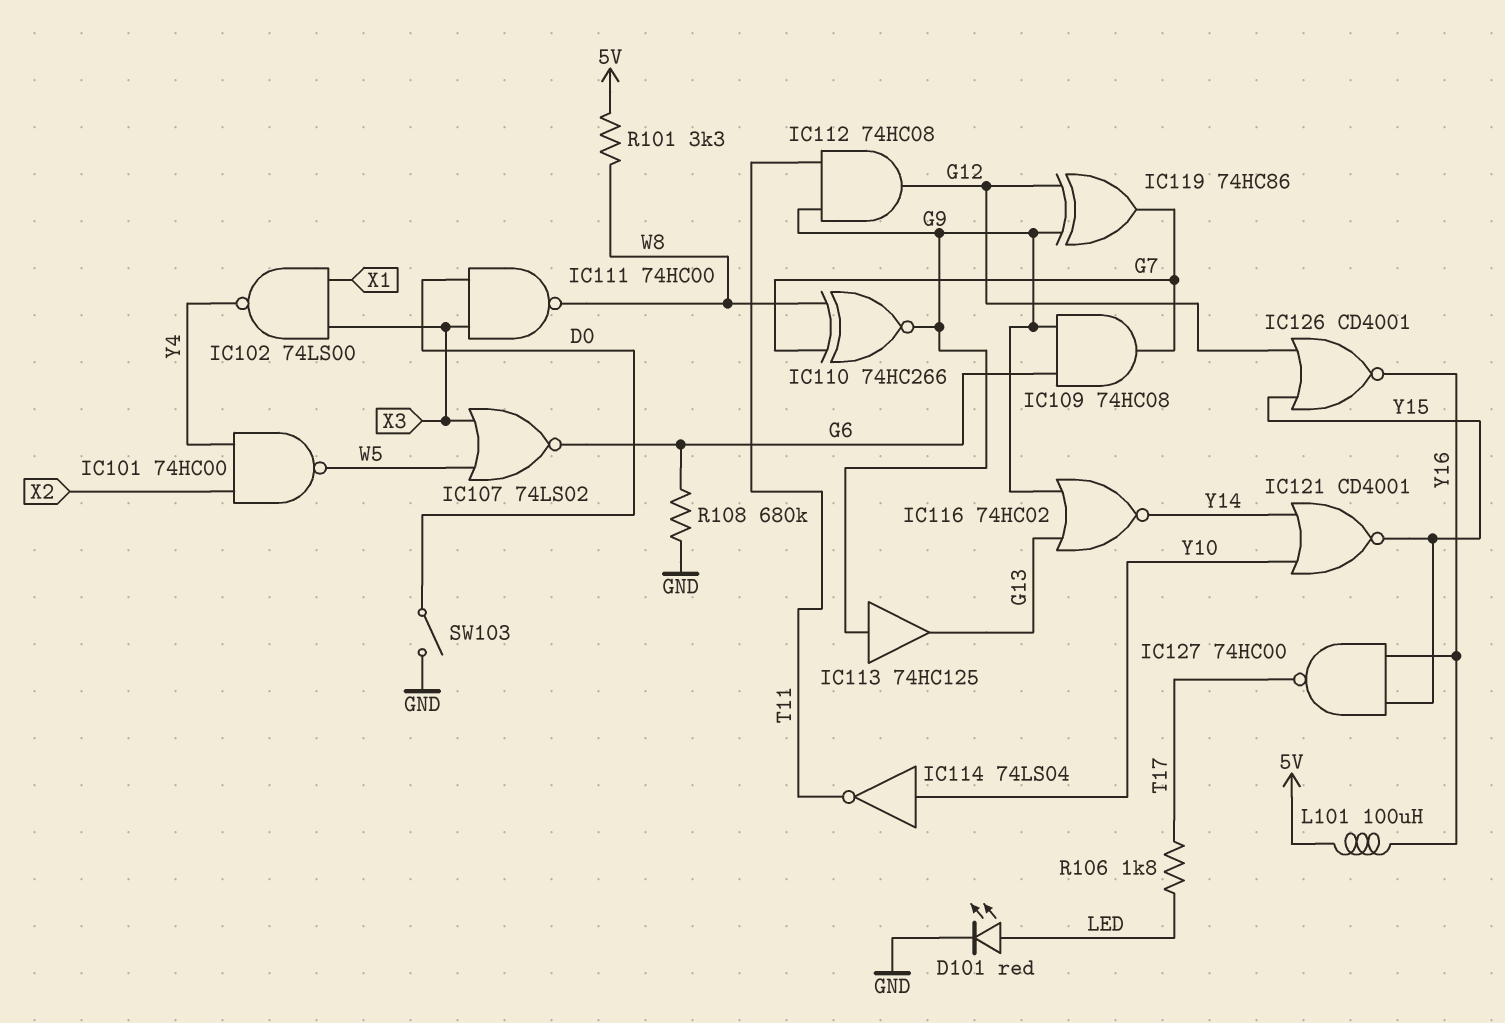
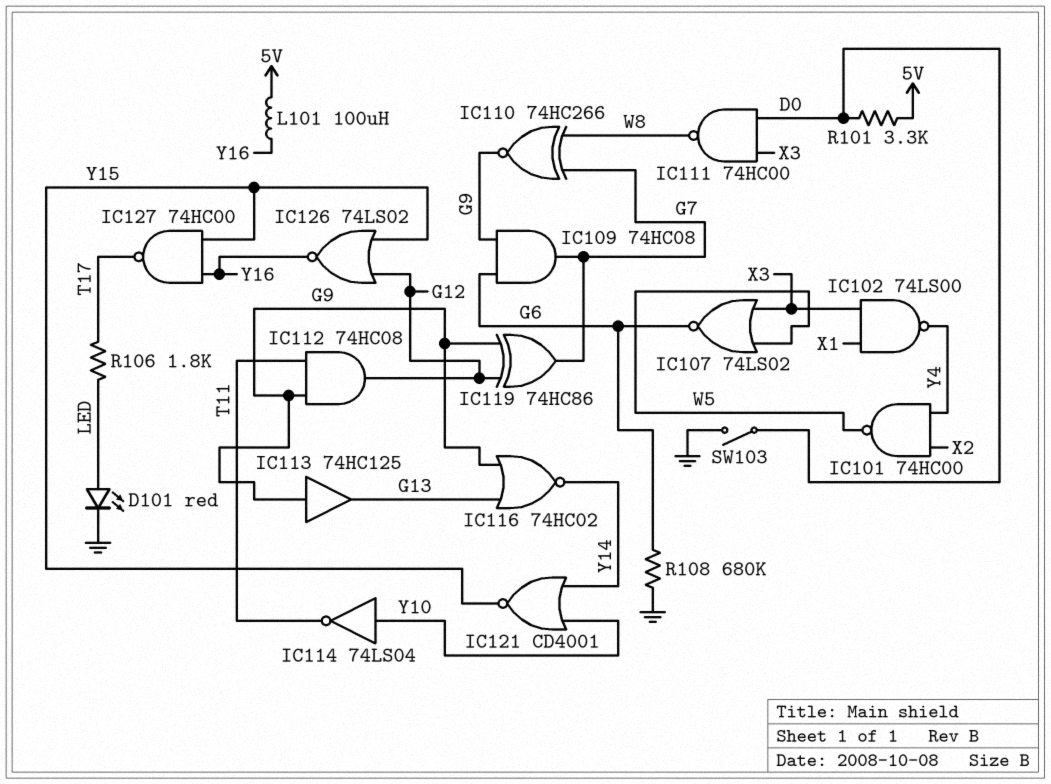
IC126: NOR CD4001 (in G12, in Y15, out Y16) -> NOR 74LS02 (in G12, in Y15, out Y16)
R101: 3.3k (5V, W8) -> 3.3k (5V, D0)

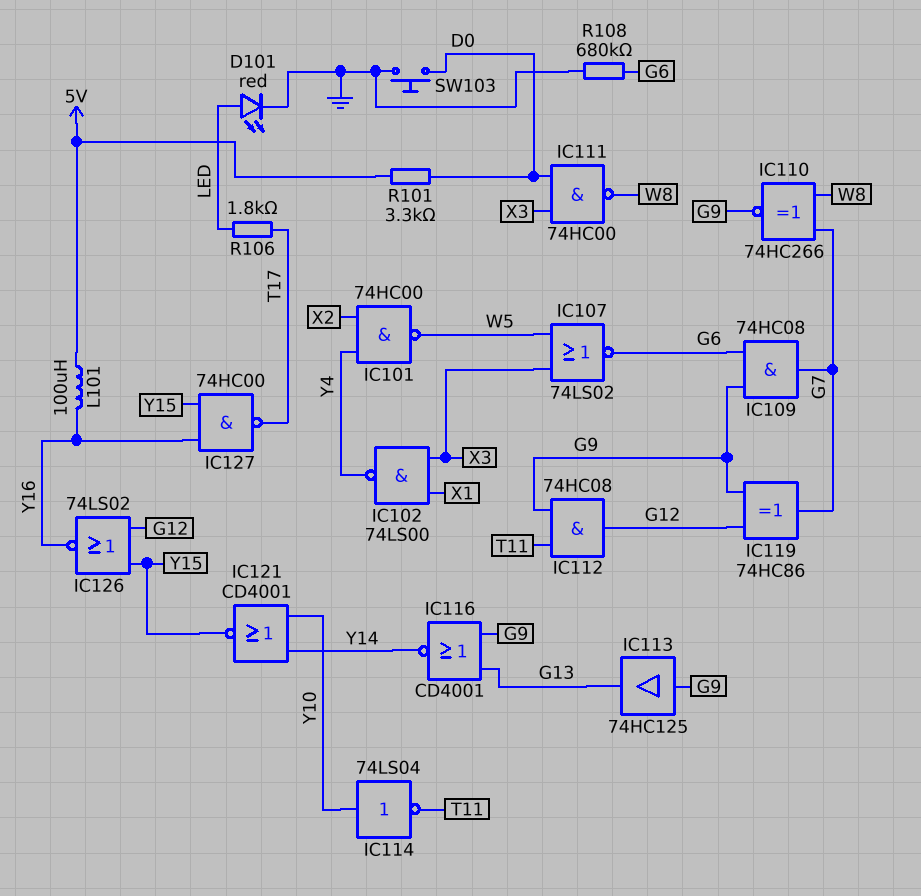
IC116: NOR 74HC02 (in G9, in G13, out Y14) -> NOR CD4001 (in G9, in G13, out Y14)
SW103: switch (D0, GND) -> button (D0, GND)

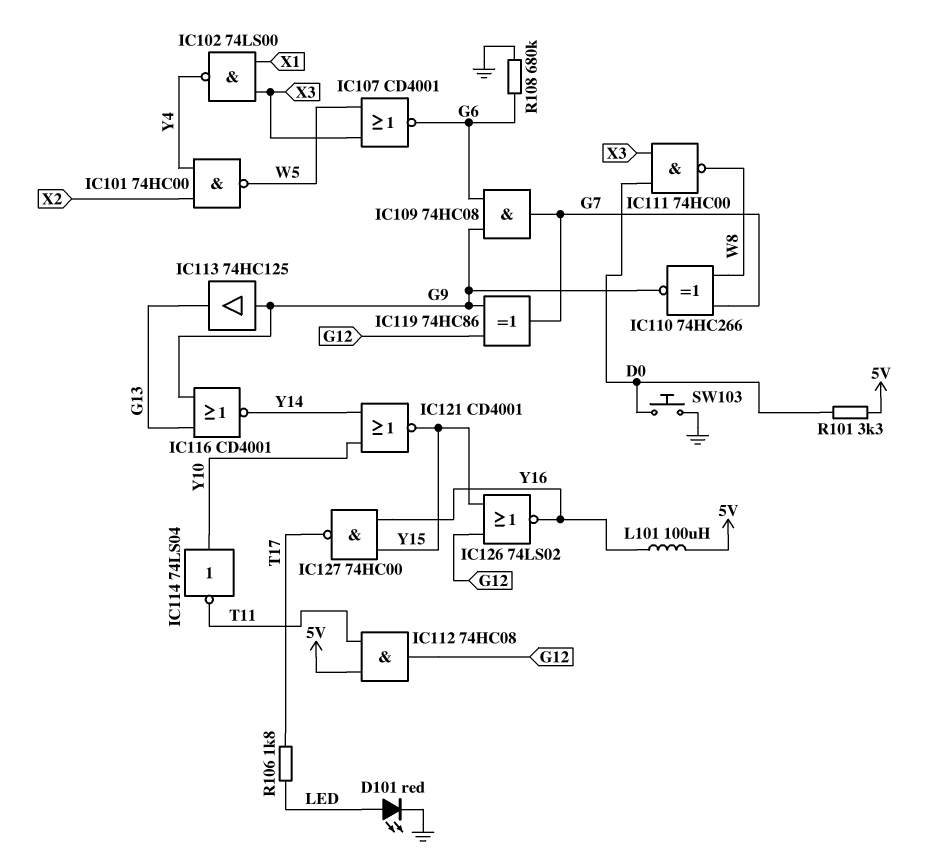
IC107: NOR 74LS02 (in W5, in X3, out G6) -> NOR CD4001 (in W5, in X3, out G6)
IC112: AND 74HC08 (in G9, in T11, out G12) -> AND 74HC08 (in 5V, in T11, out G12)

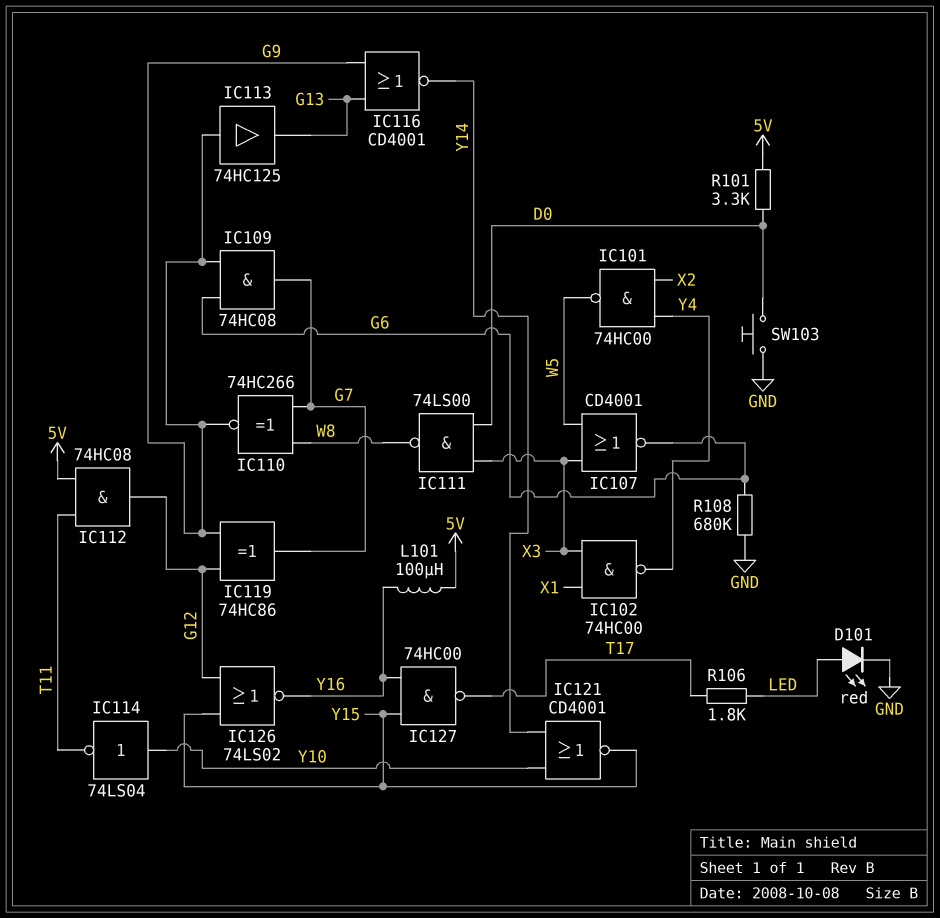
IC102: NAND 74LS00 (in X1, in X3, out Y4) -> NAND 74HC00 (in X1, in X3, out Y4)
IC111: NAND 74HC00 (in D0, in X3, out W8) -> NAND 74LS00 (in D0, in X3, out W8)

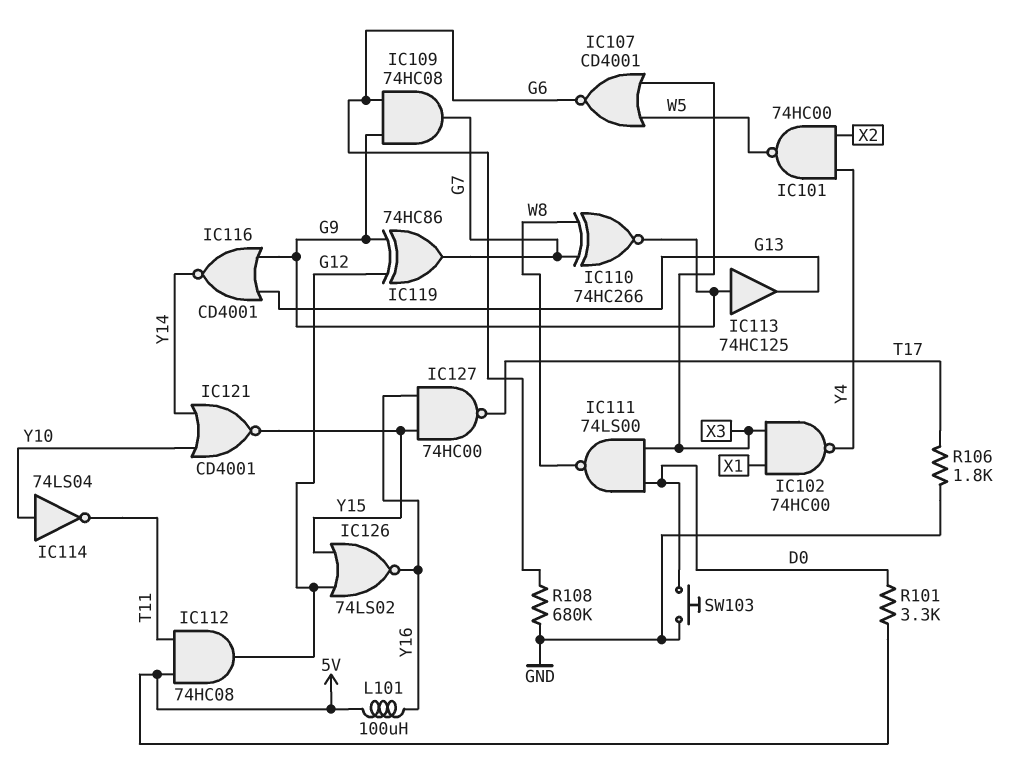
D101: LED red (A LED, K GND) -> none
R106: 1.8k (LED, T17) -> 1.8k (GND, T17)

